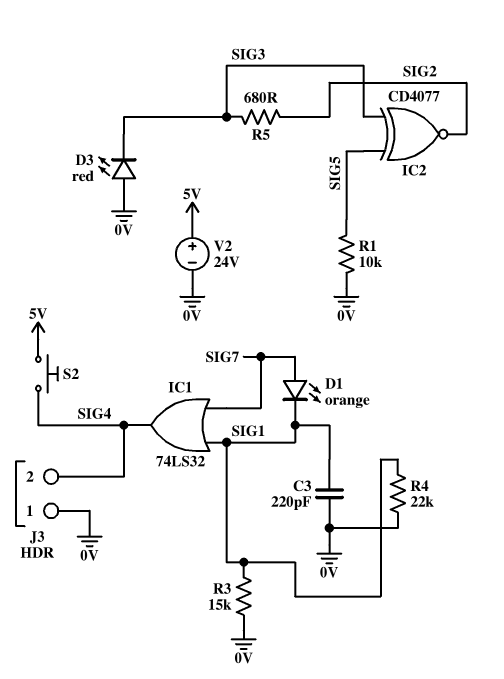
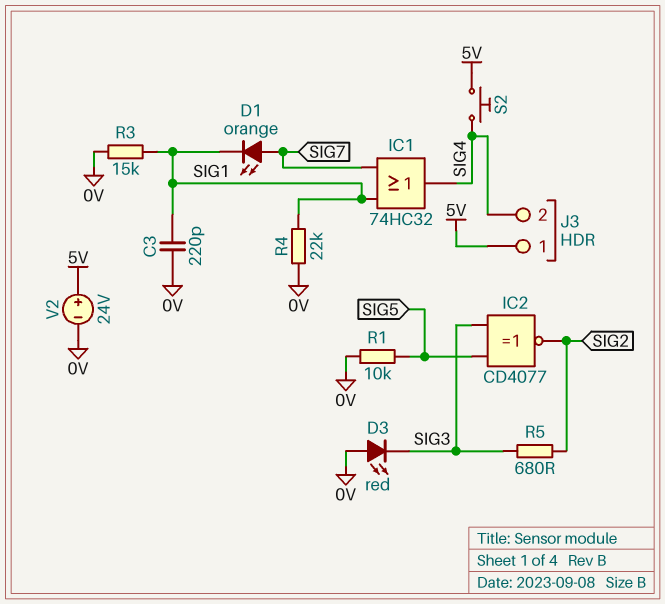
IC1: OR 74LS32 (in SIG1, in SIG7, out SIG4) -> OR 74HC32 (in SIG1, in SIG7, out SIG4)
J3 pin 1: 0V -> 5V

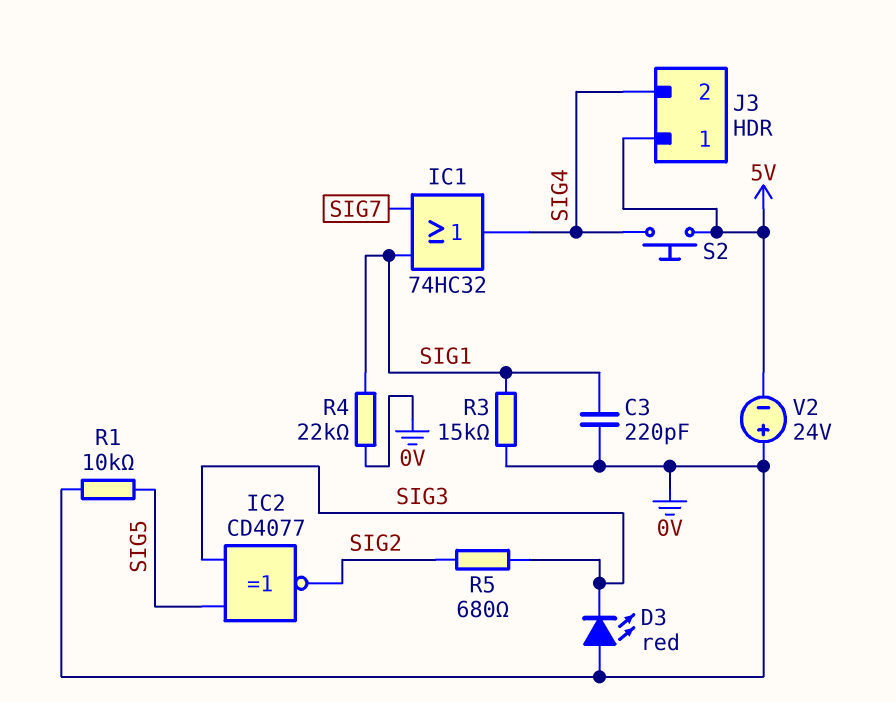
D1: LED orange (A SIG7, K SIG1) -> none
V2: 24V (plus 5V, minus 0V) -> 24V (plus 0V, minus 5V)

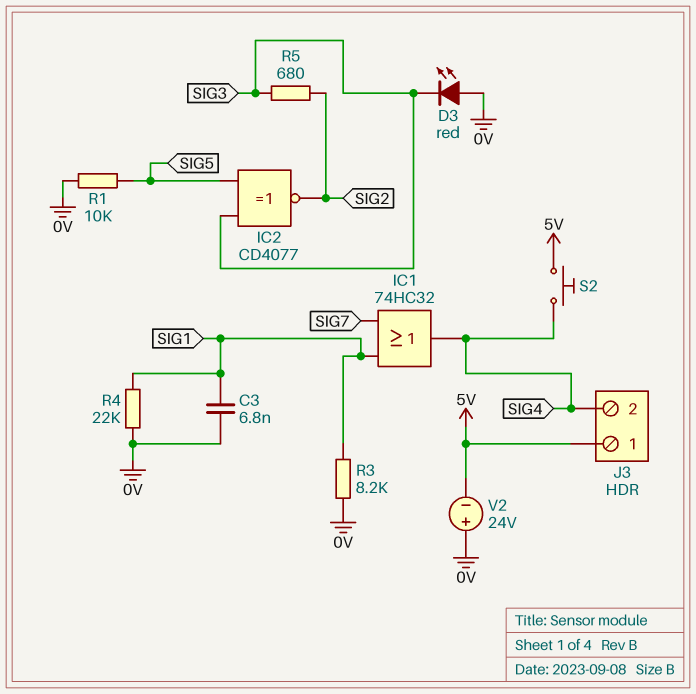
C3: 220pF (0V, SIG1) -> 6.8nF (0V, SIG1)
R3: 15k (0V, SIG1) -> 8.2k (0V, SIG1)

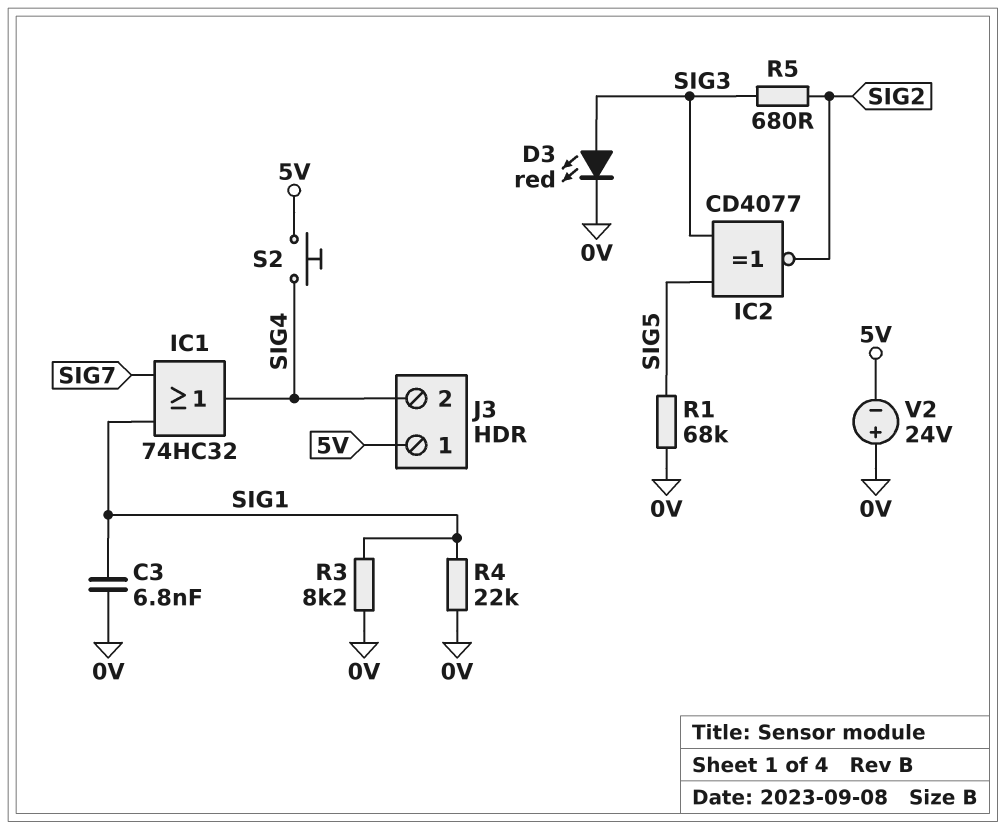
D3: LED red (A 0V, K SIG3) -> LED red (A SIG3, K 0V)
R1: 10k (0V, SIG5) -> 68k (0V, SIG5)

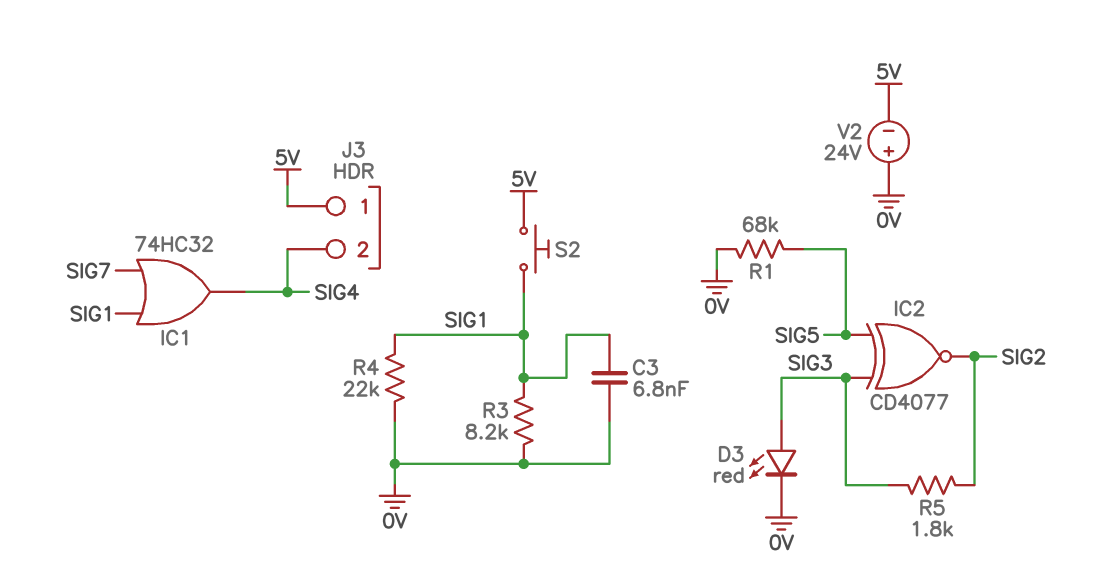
R5: 680 (SIG2, SIG3) -> 1.8k (SIG2, SIG3)
S2: button (5V, SIG4) -> button (5V, SIG1)

